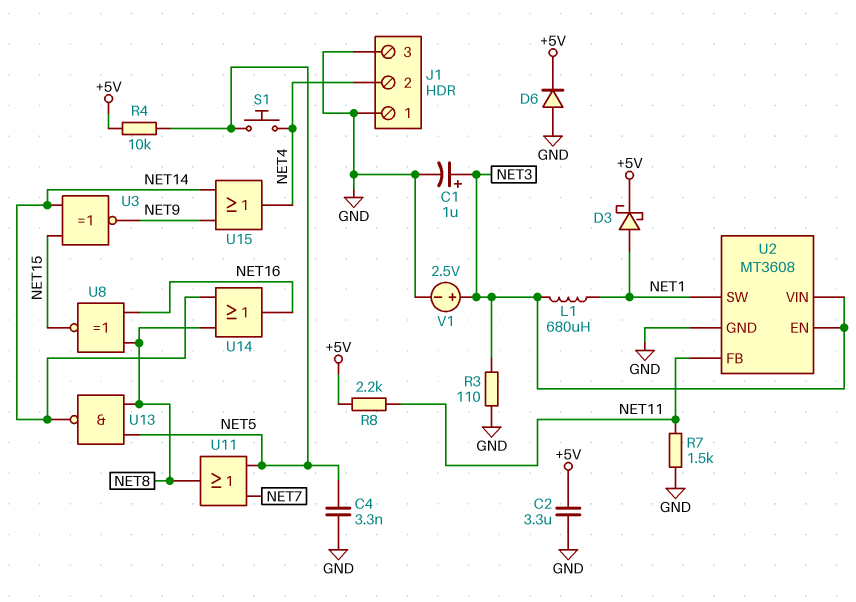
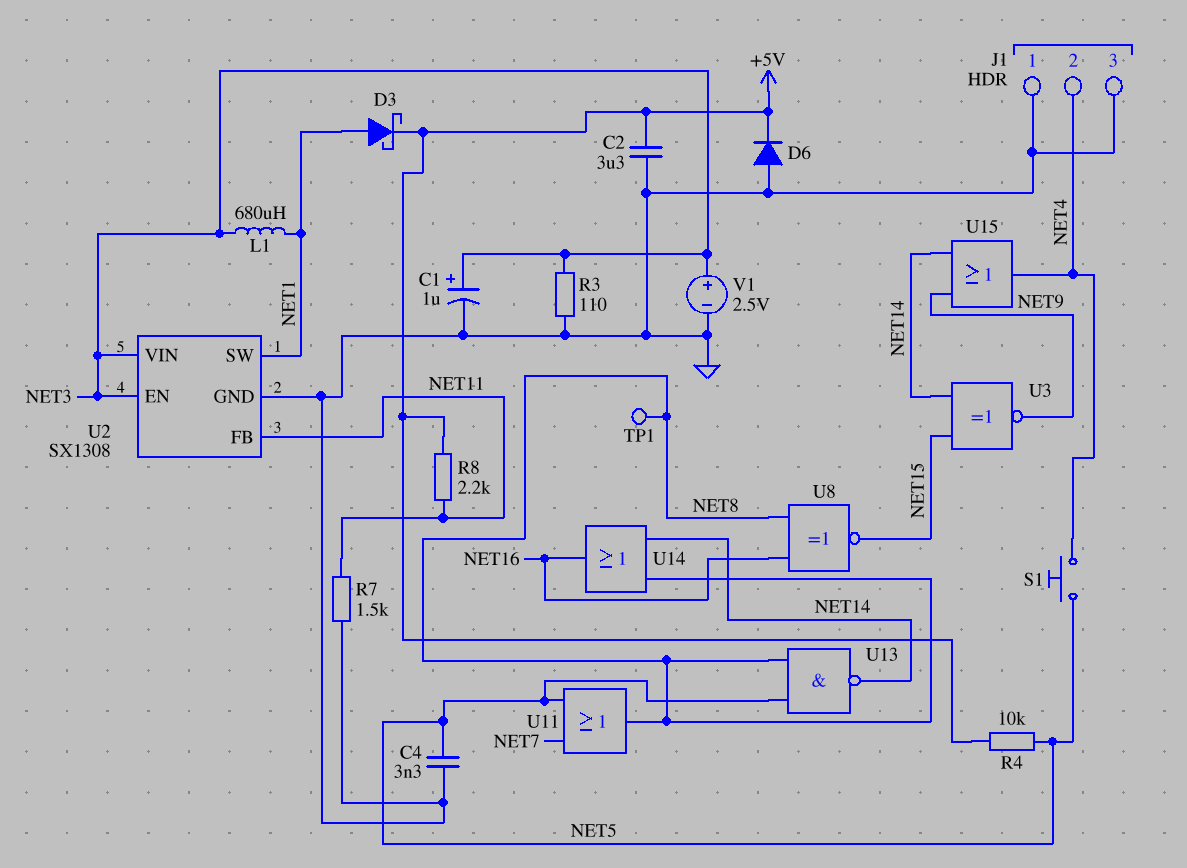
TP1: none -> test point (NET8)
U2: MT3608 -> SX1308

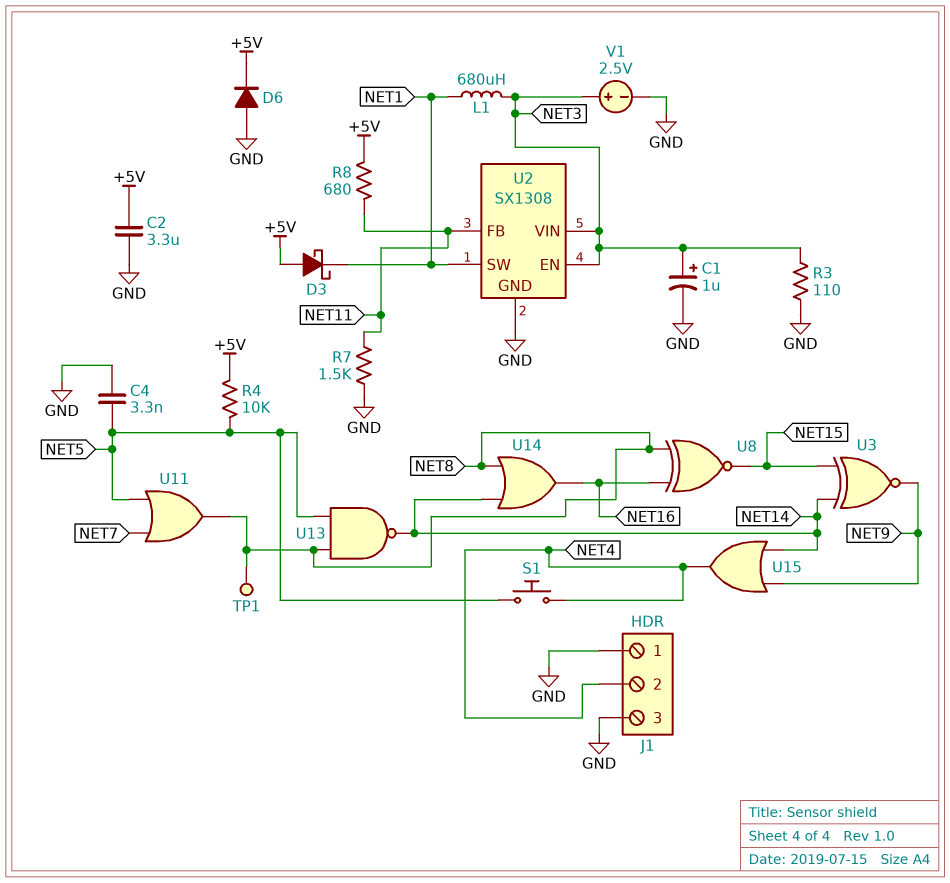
D3: schottky (A NET1, K +5V) -> schottky (A +5V, K NET1)
R8: 2.2k (+5V, NET11) -> 680 (+5V, NET11)

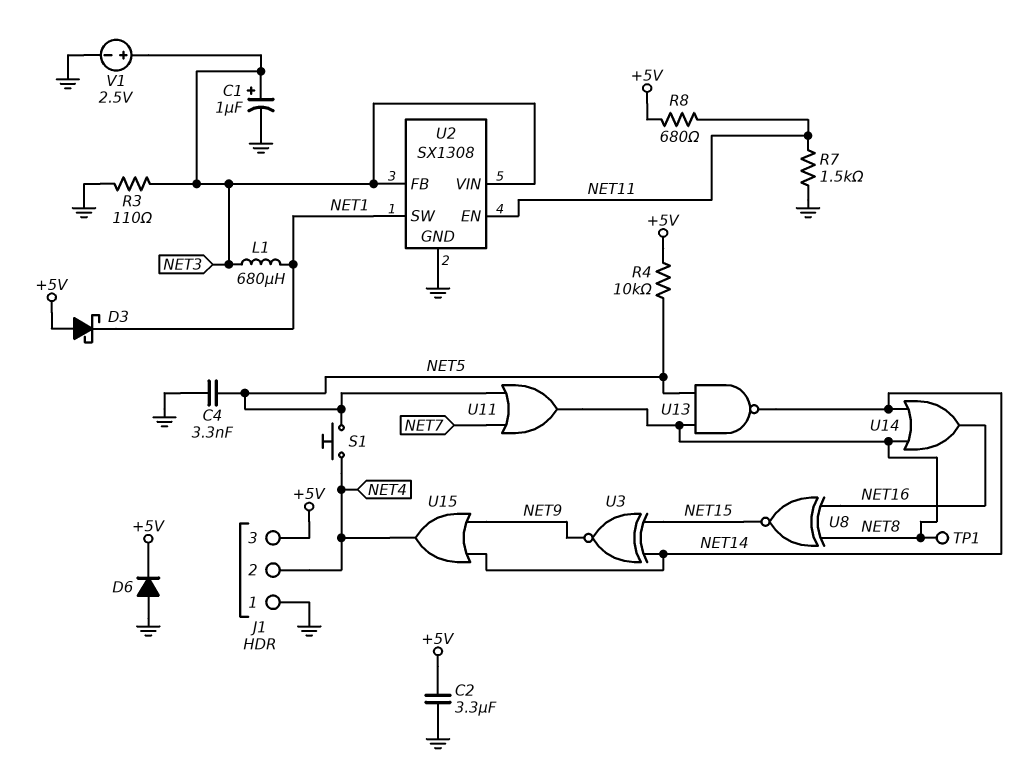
J1 pin 3: GND -> +5V
U2 pin EN: NET3 -> NET11
U2 pin FB: NET11 -> NET3

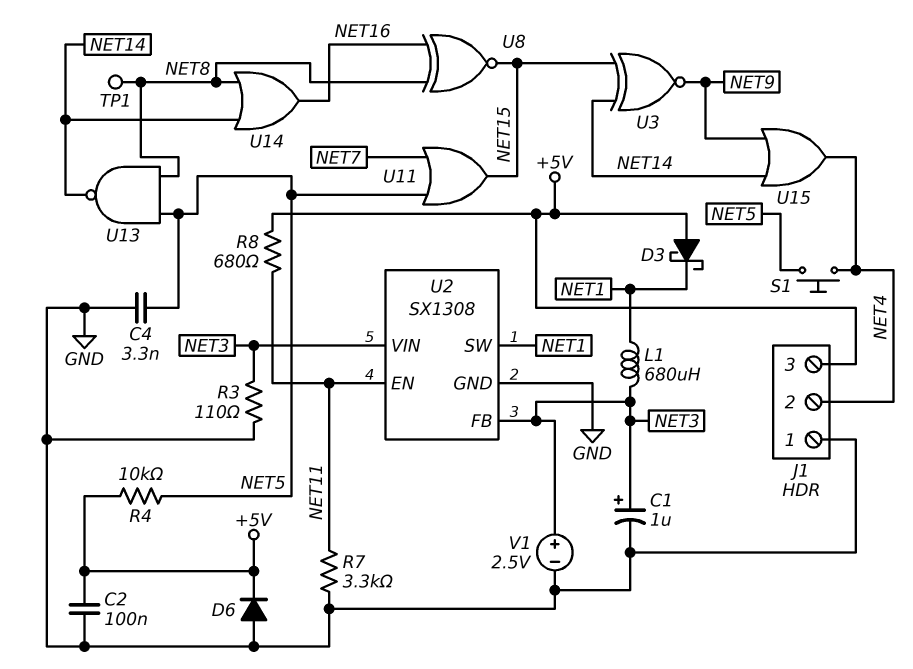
C2: 3.3uF (+5V, GND) -> 100nF (+5V, GND)
R7: 1.5k (GND, NET11) -> 3.3k (GND, NET11)
U11: OR (in NET5, in NET7, out NET8) -> OR (in NET5, in NET7, out NET15)

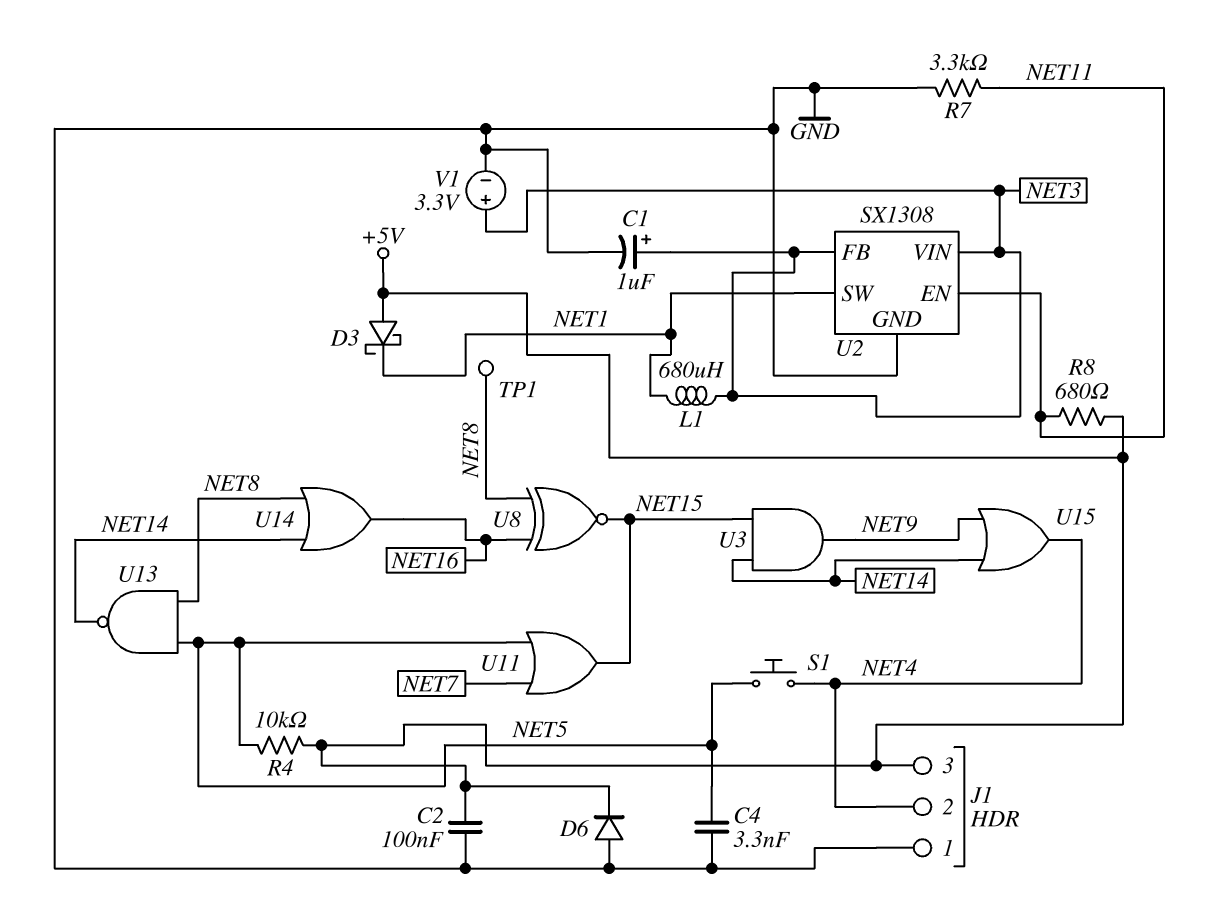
R3: 110 (GND, NET3) -> none
U3: XNOR (in NET14, in NET15, out NET9) -> AND (in NET14, in NET15, out NET9)
V1: 2.5V (plus NET3, minus GND) -> 3.3V (plus NET3, minus GND)

